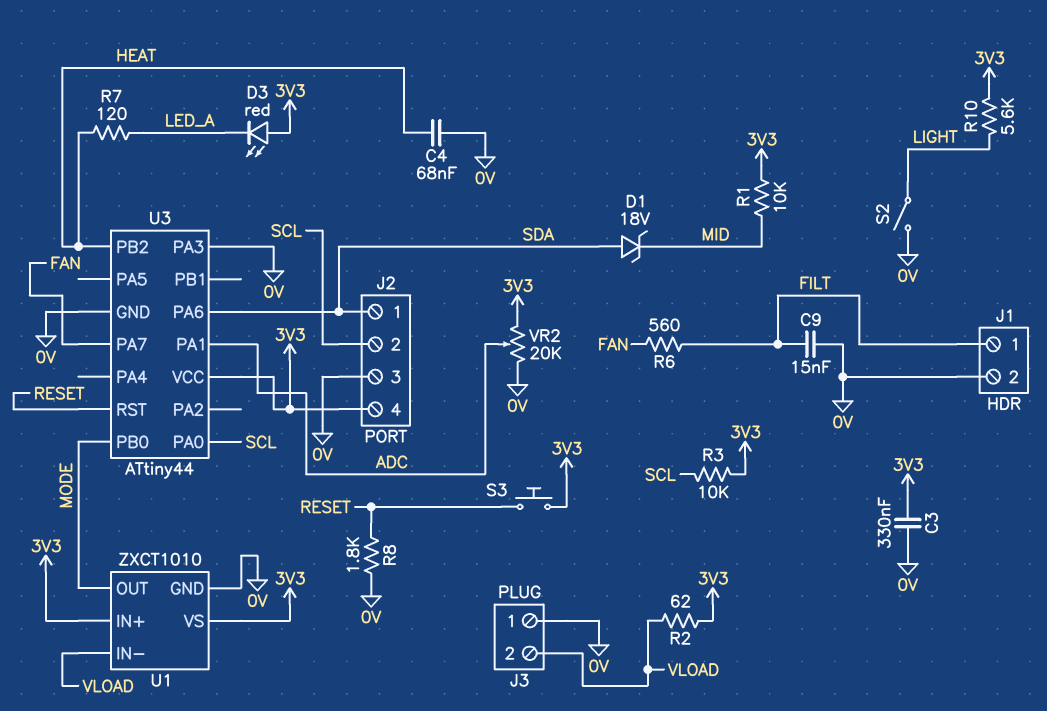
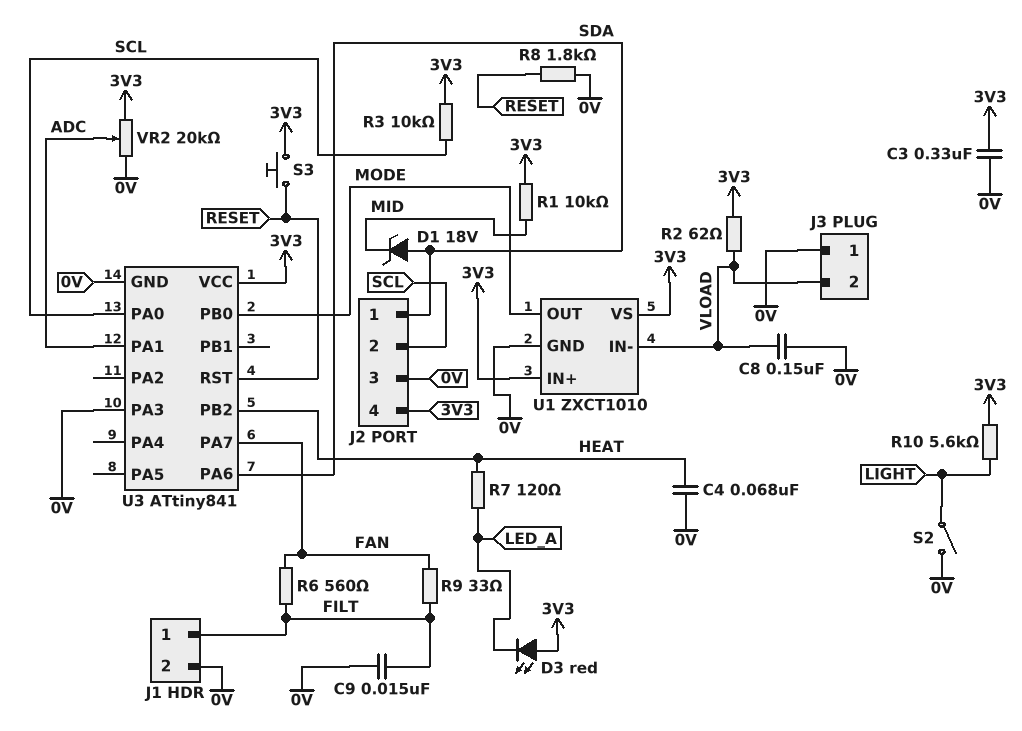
C8: none -> 150nF (0V, VLOAD)
R9: none -> 33 (FAN, FILT)
U3: ATtiny44 -> ATtiny841

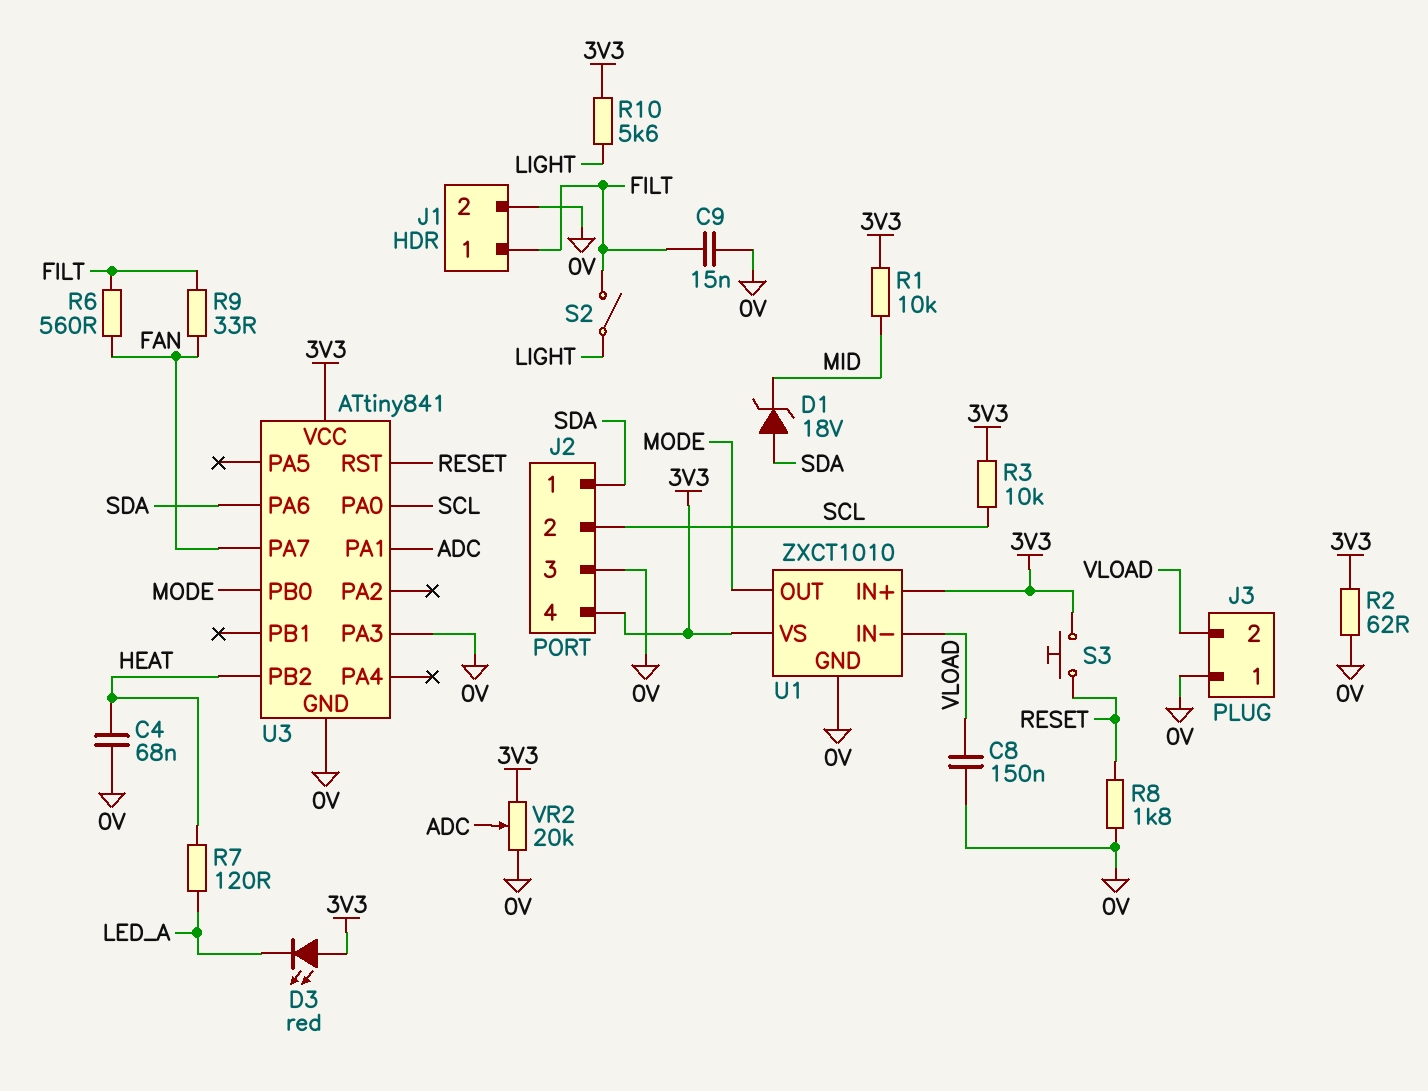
C3: 330nF (0V, 3V3) -> none
R2: 62 (3V3, VLOAD) -> 62 (0V, 3V3)
S2: switch (0V, LIGHT) -> switch (FILT, LIGHT)

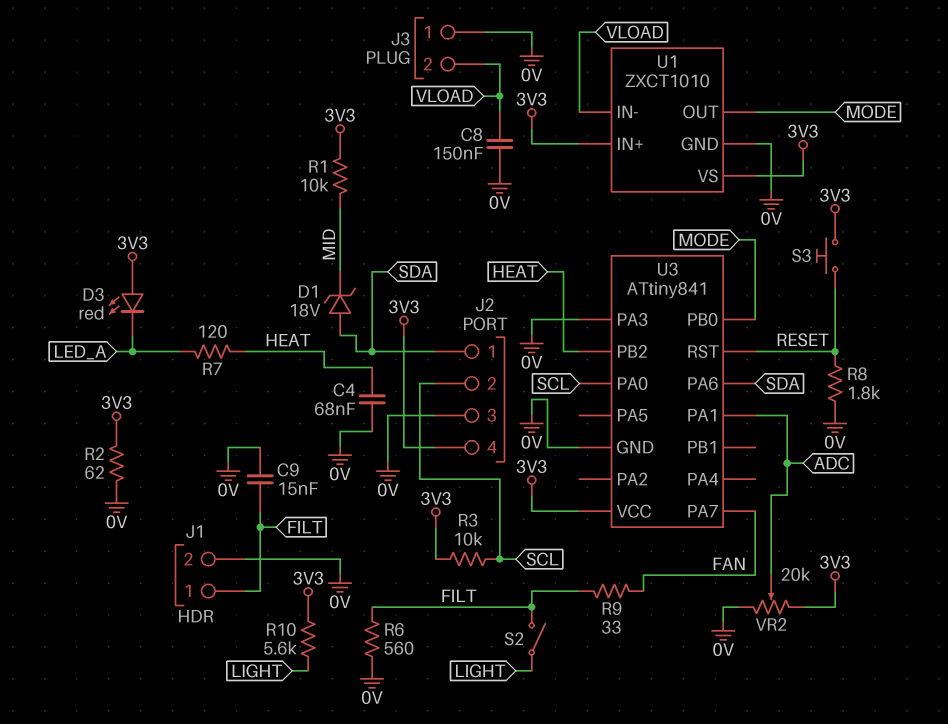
R6: 560 (FAN, FILT) -> 560 (0V, FILT)

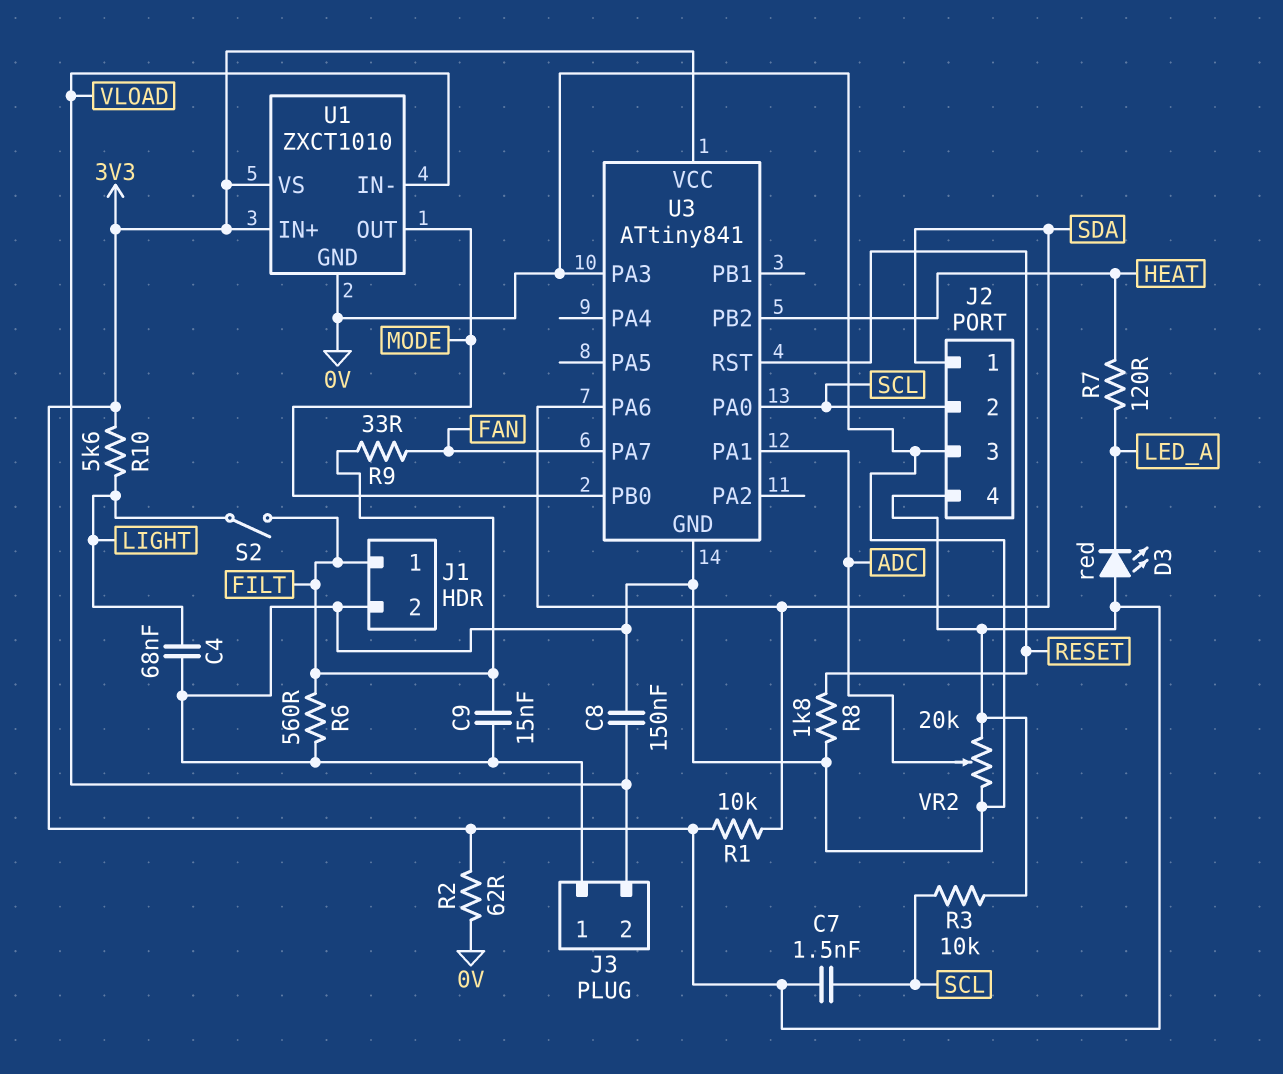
C4: 68nF (0V, HEAT) -> 68nF (0V, LIGHT)
C7: none -> 1.5nF (3V3, SCL)
D1: zener 18V (A SDA, K MID) -> none
R1: 10k (3V3, MID) -> 10k (3V3, SDA)
S3: button (3V3, RESET) -> none

